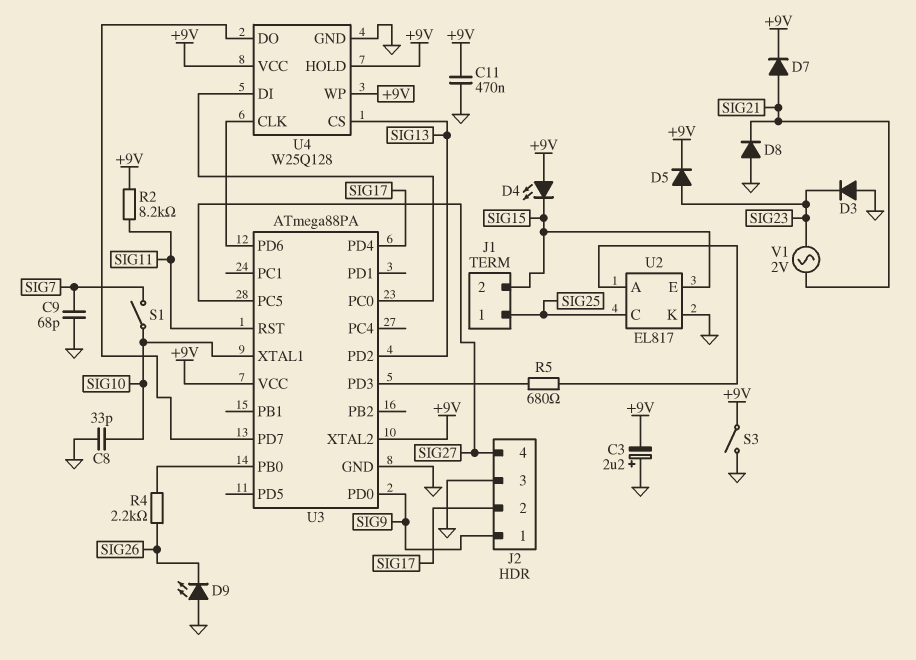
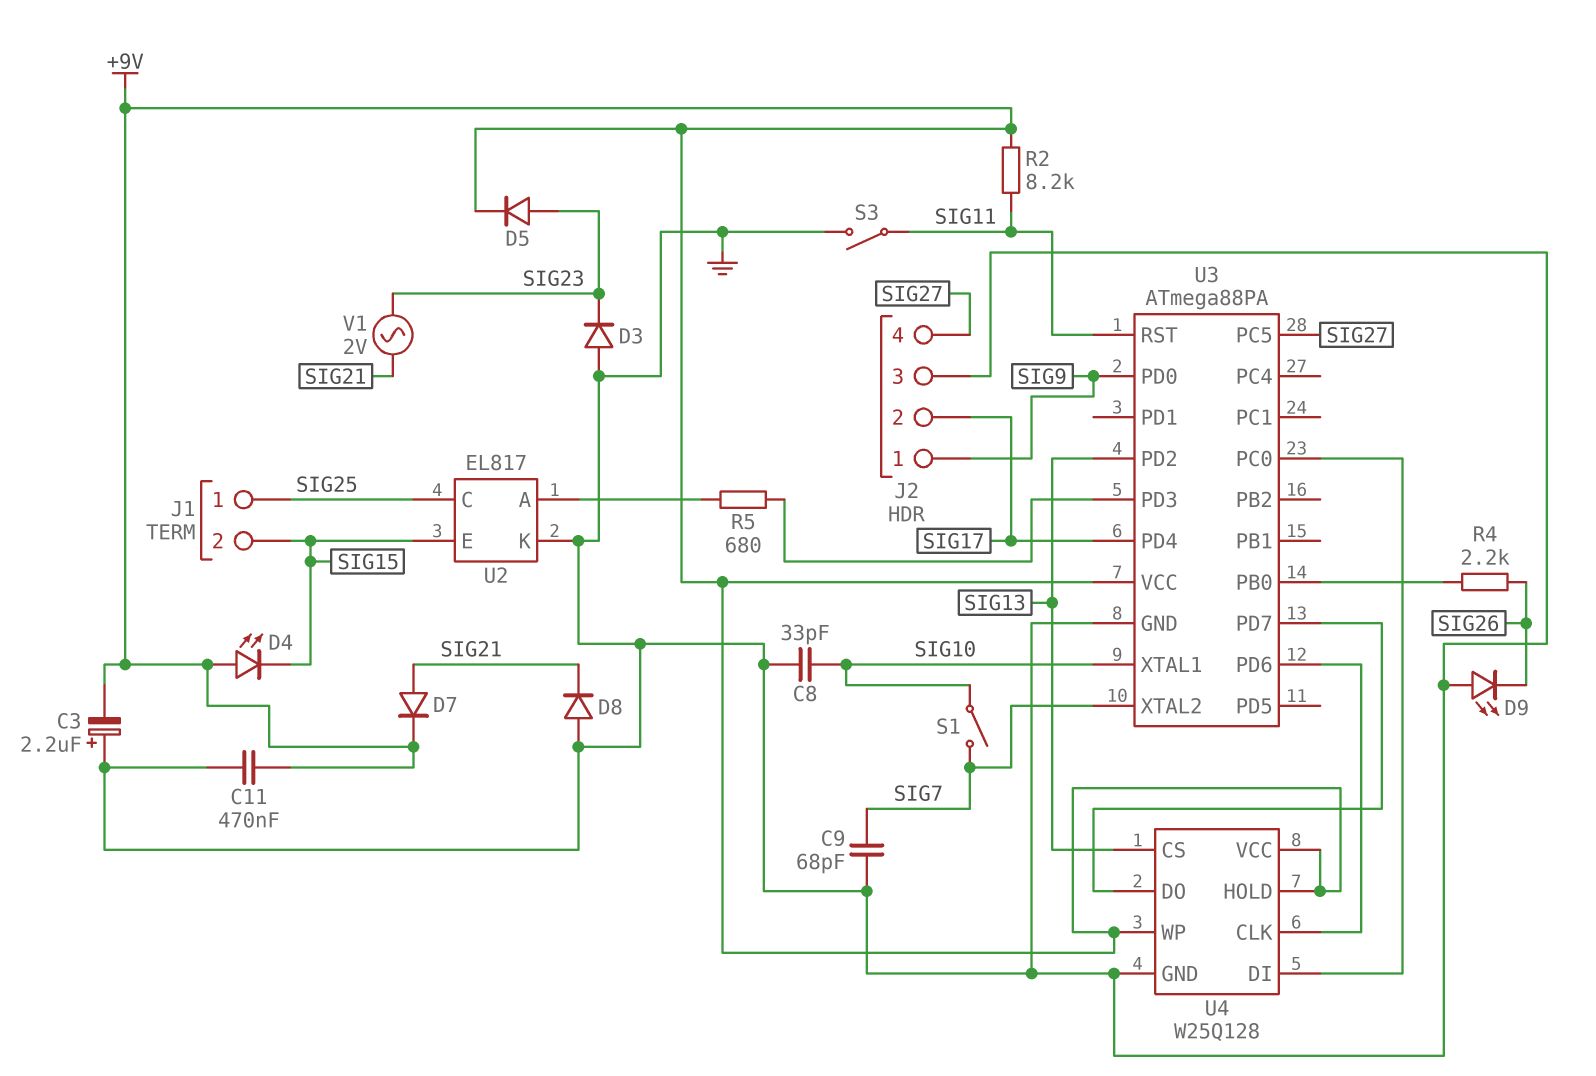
S3: switch (+9V, GND) -> switch (GND, SIG11)
U3 pin XTAL2: +9V -> SIG7

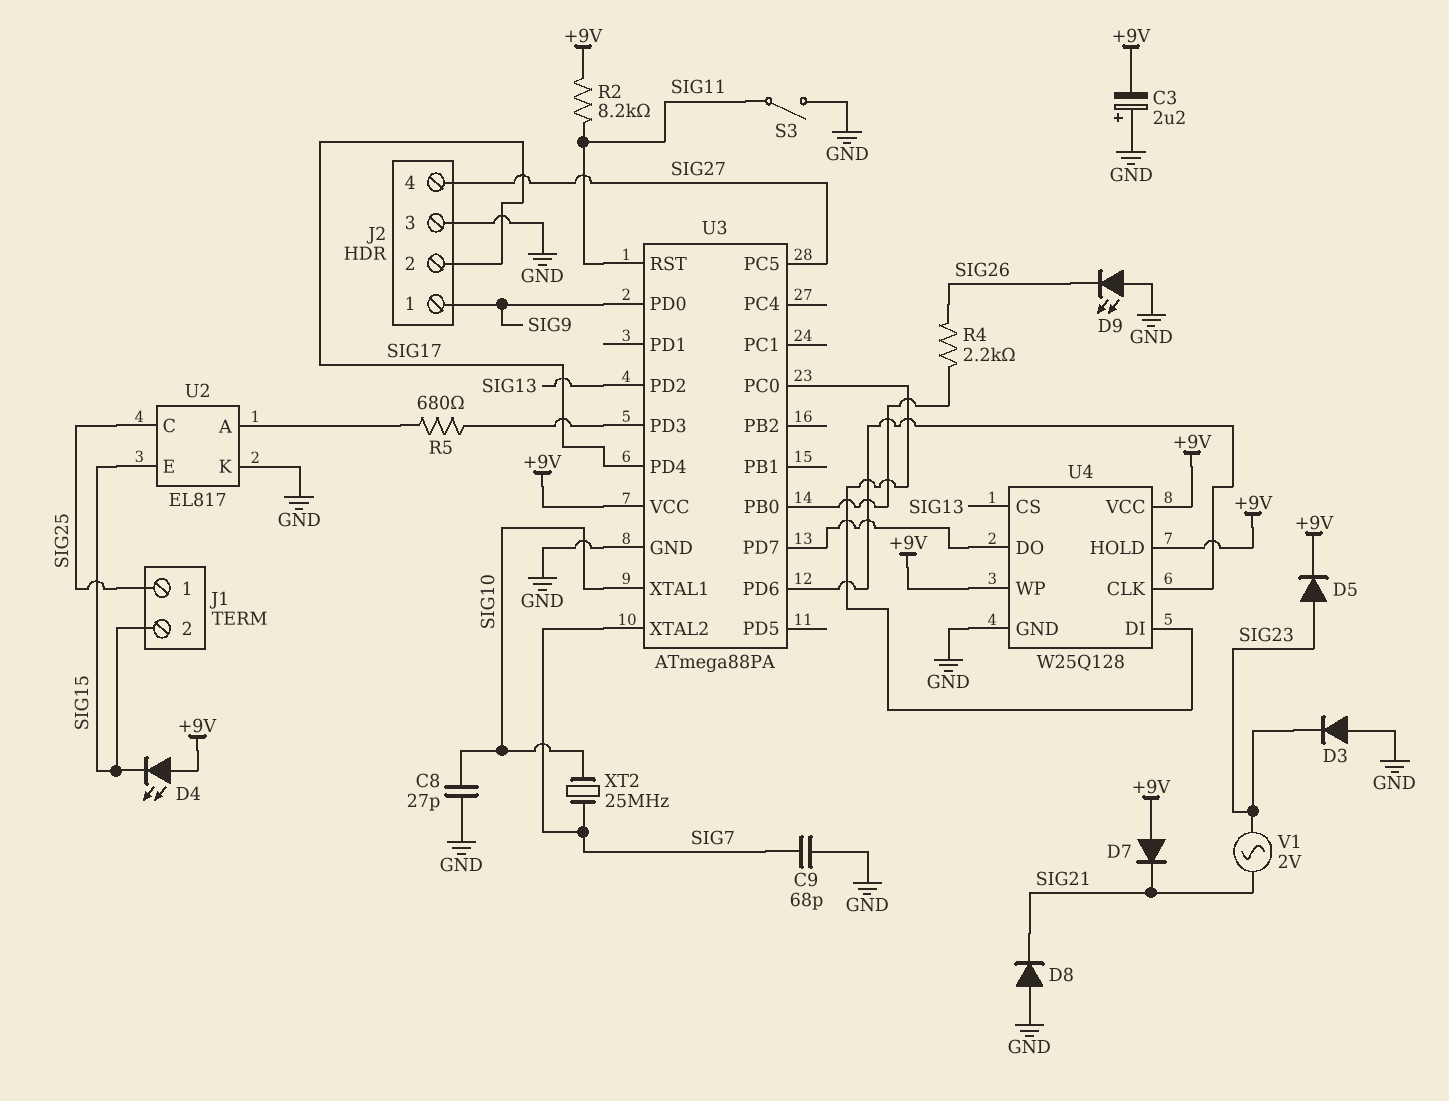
C8: 33pF (GND, SIG10) -> 27pF (GND, SIG10)
C11: 470nF (+9V, GND) -> none
D7: diode (A SIG21, K +9V) -> diode (A +9V, K SIG21)
S1: switch (SIG7, SIG10) -> none
XT2: none -> 25MHz (SIG7, SIG10)

